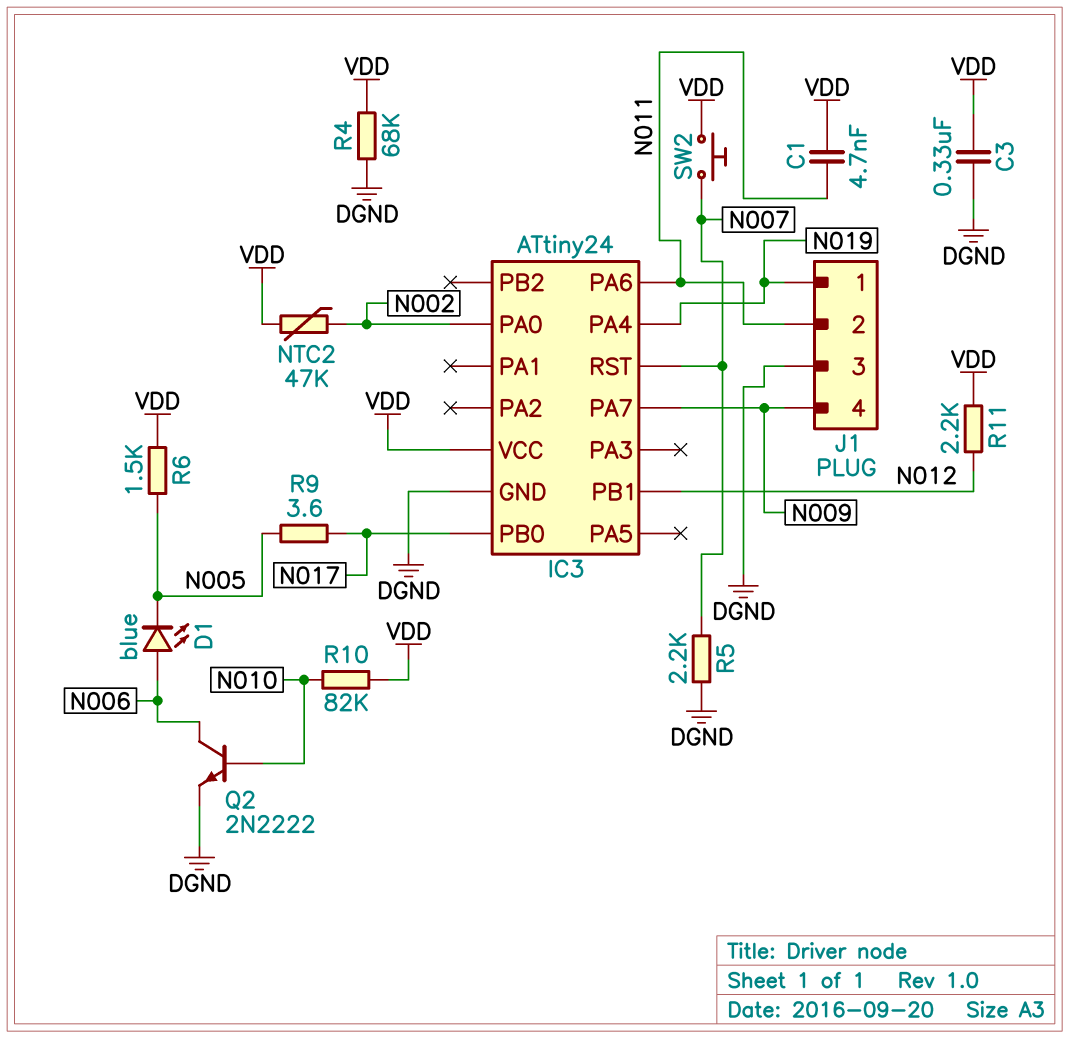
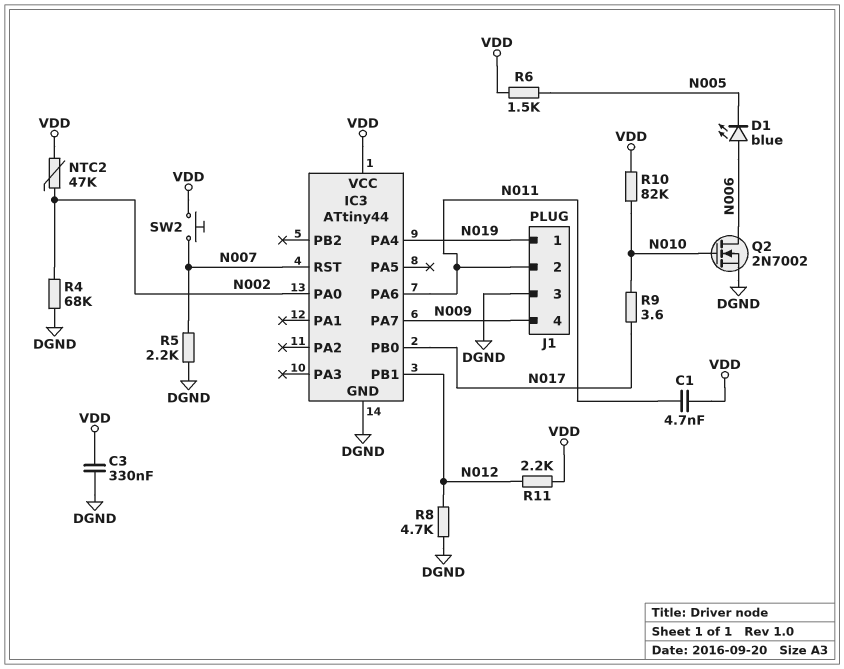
IC3: ATtiny24 -> ATtiny44
Q2: NPN 2N2222 (B N010, C N006, E DGND) -> NMOS 2N7002 (G N010, D N006, S DGND)
R4: 68k (DGND, VDD) -> 68k (DGND, N002)
R8: none -> 4.7k (DGND, N012)
R9: 3.6 (N005, N017) -> 3.6 (N010, N017)

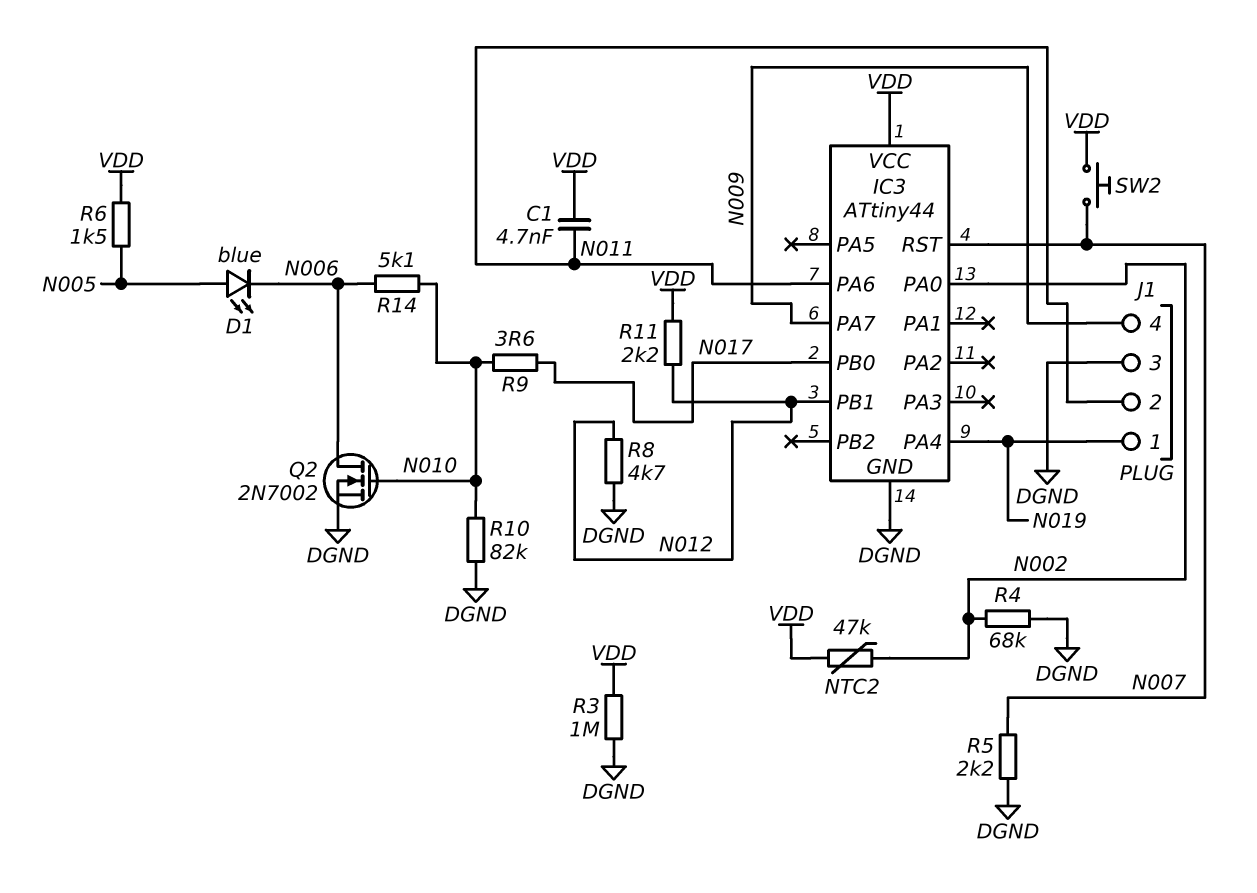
C3: 330nF (DGND, VDD) -> none
D1: LED blue (A N006, K N005) -> LED blue (A N005, K N006)
R3: none -> 1M (DGND, VDD)
R10: 82k (N010, VDD) -> 82k (DGND, N010)
R14: none -> 5.1k (N006, N010)

